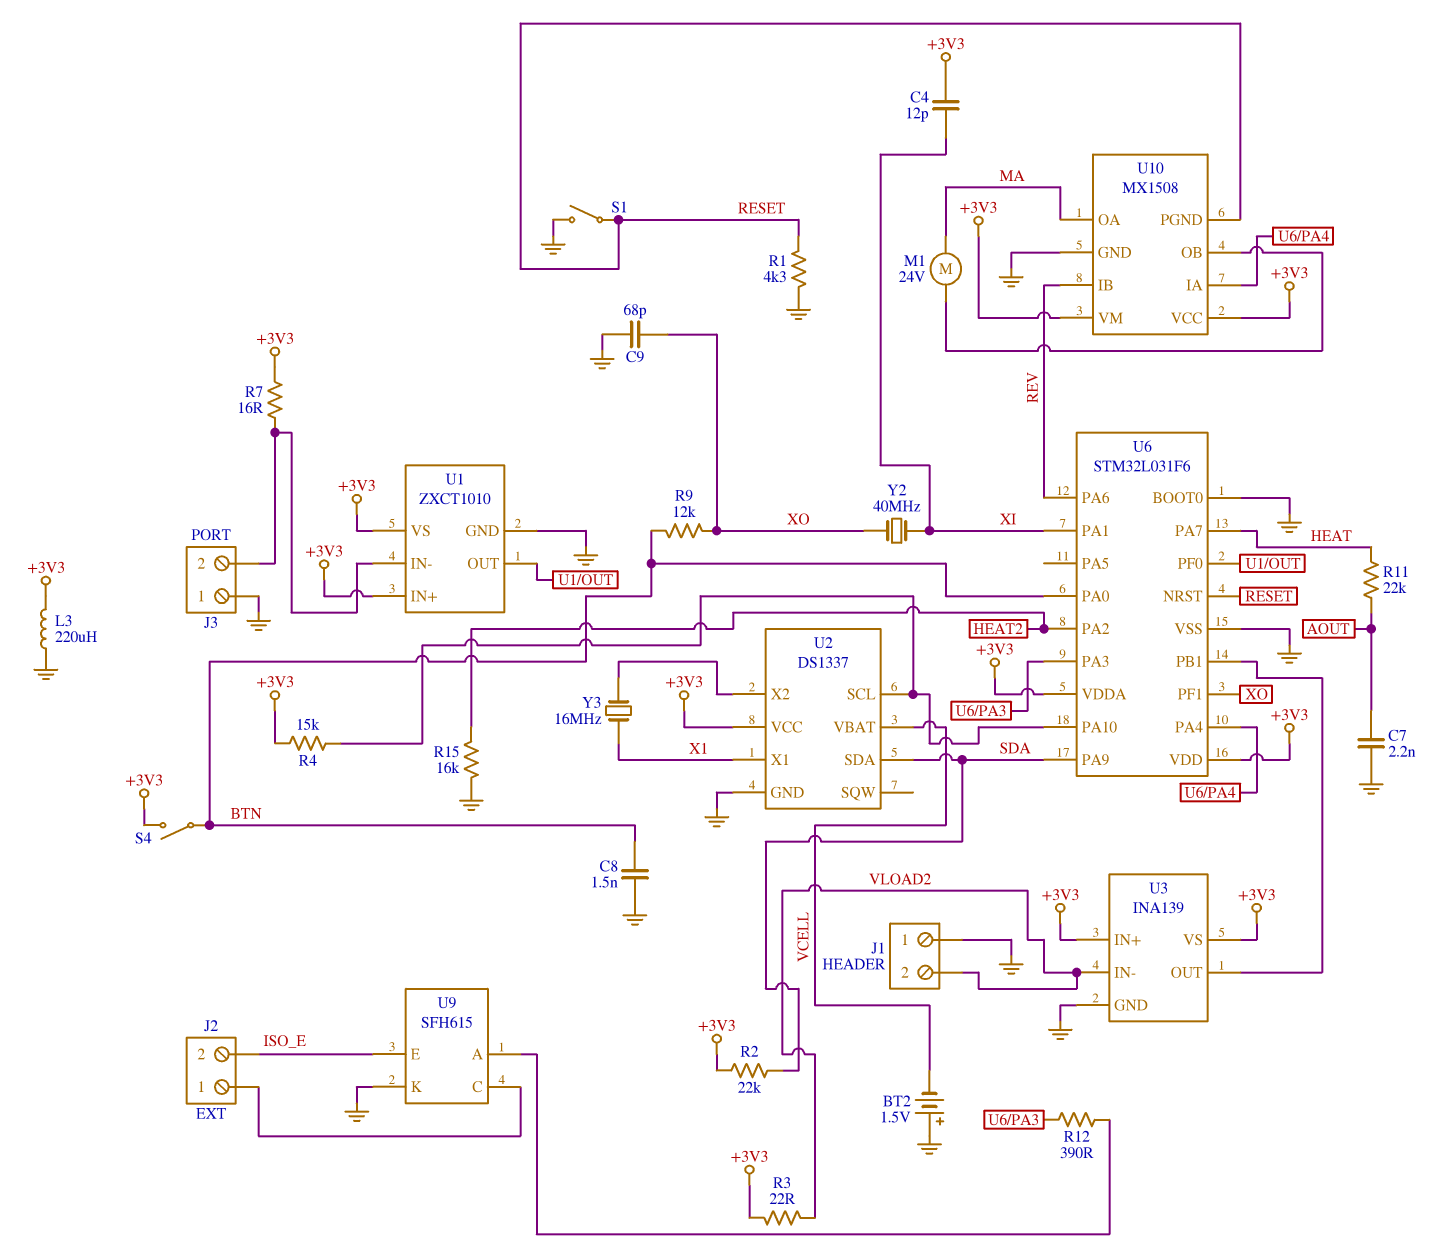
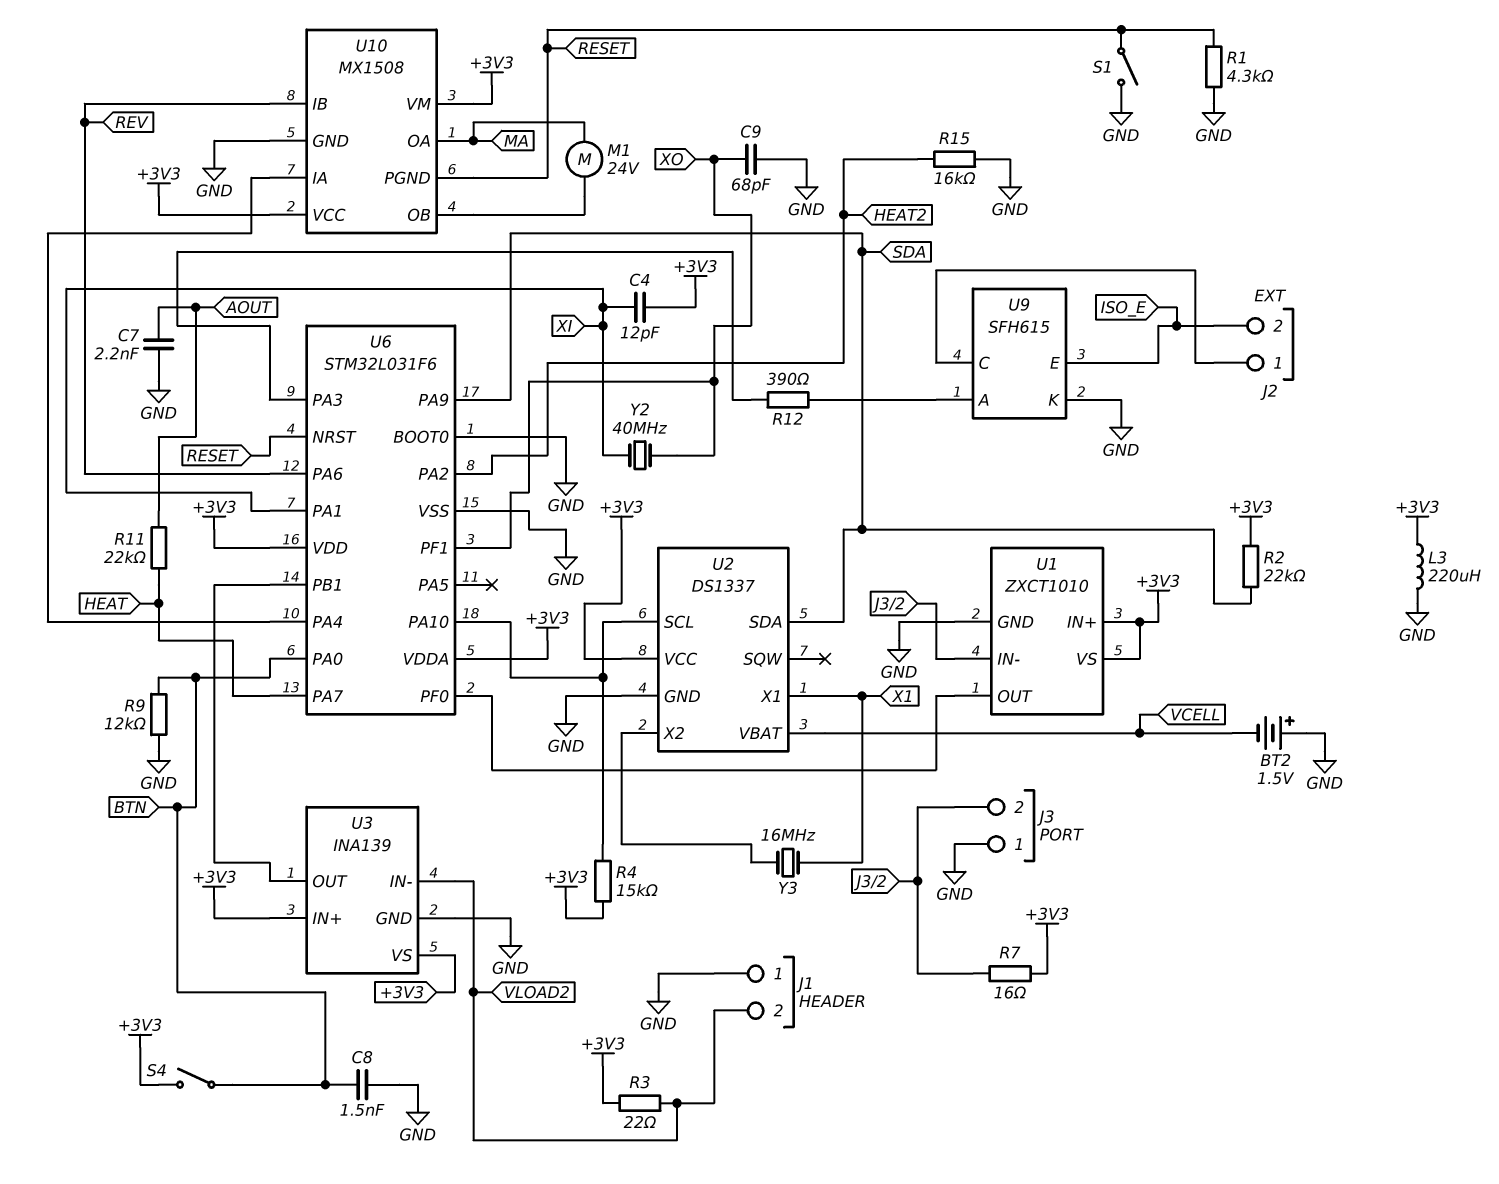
R9: 12k (BTN, XO) -> 12k (BTN, GND)

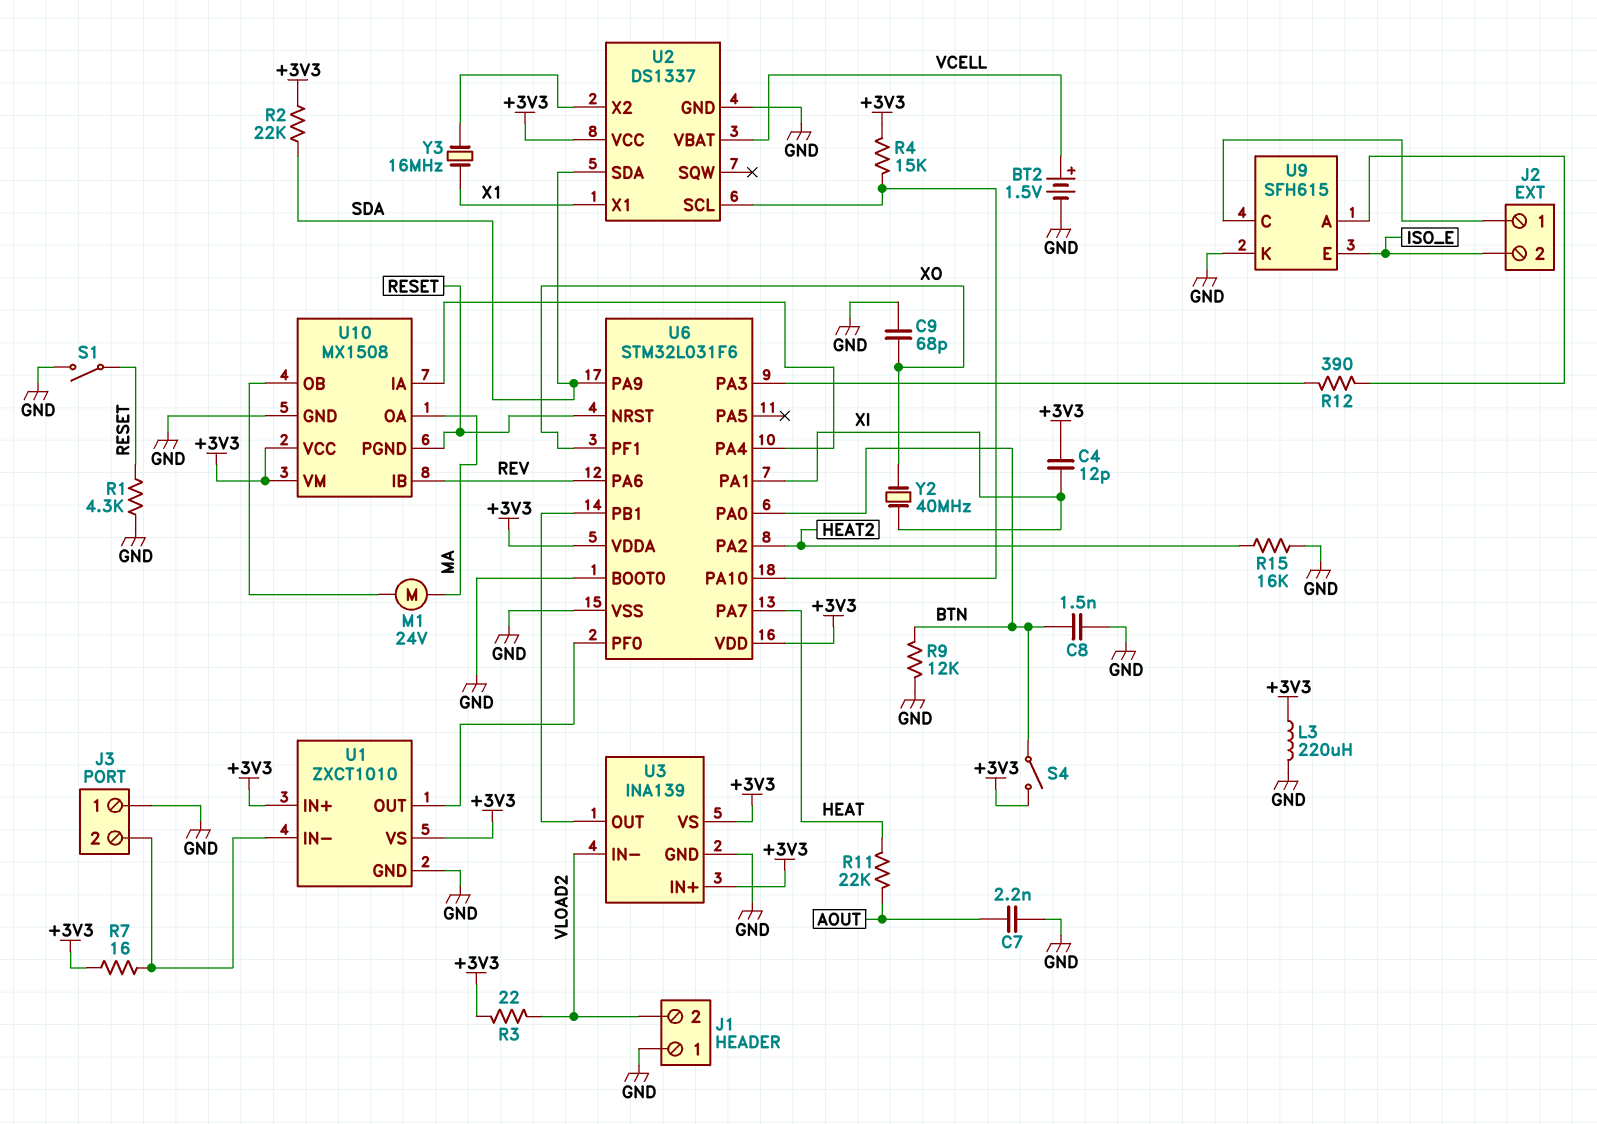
BT2: 1.5V (plus GND, minus VCELL) -> 1.5V (plus VCELL, minus GND)

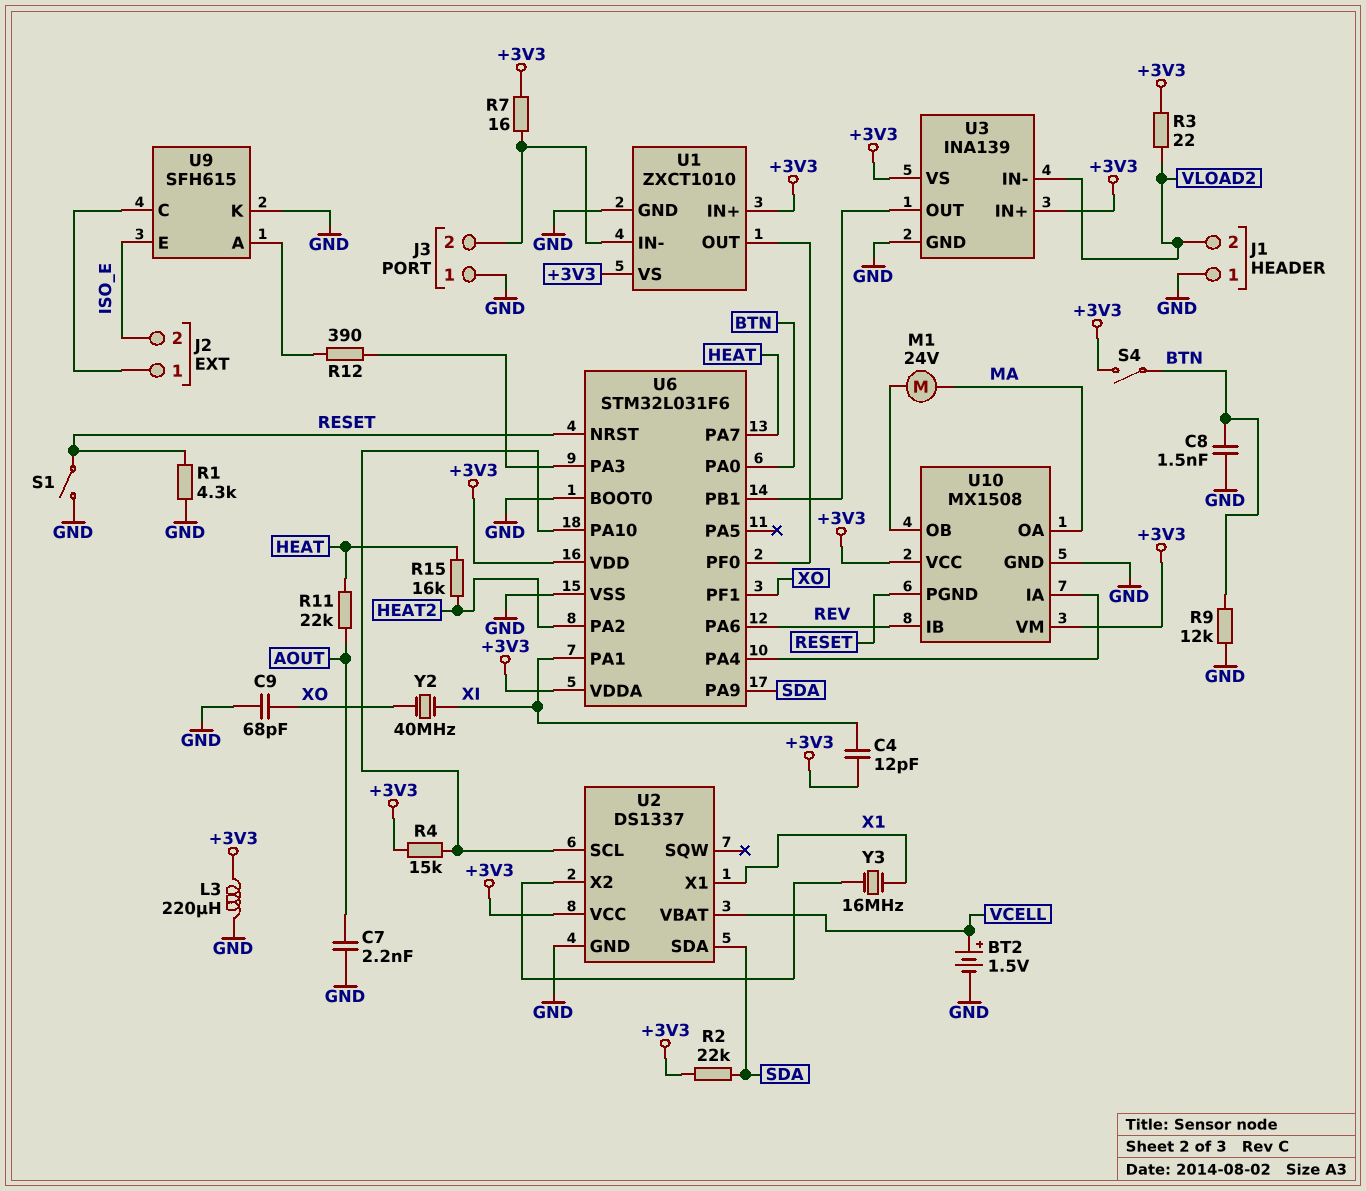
R15: 16k (GND, HEAT2) -> 16k (HEAT, HEAT2)

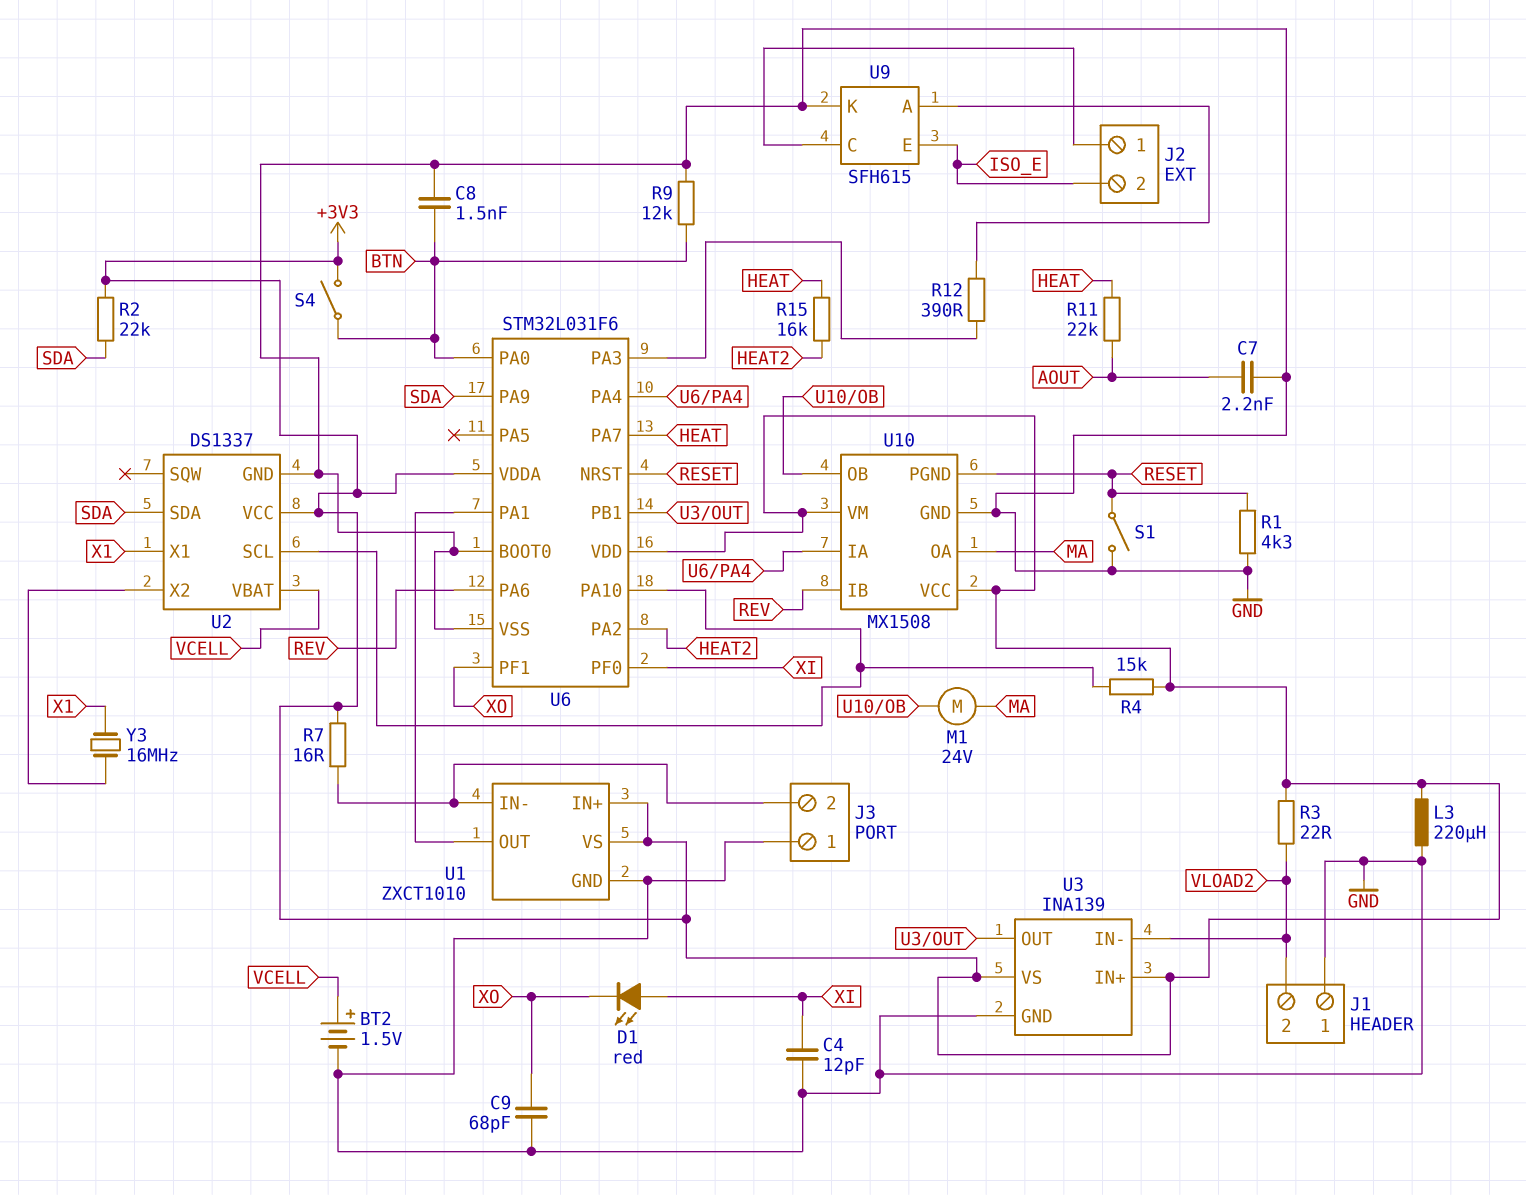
C4: 12pF (+3V3, XI) -> 12pF (GND, XI)
D1: none -> LED red (A XI, K XO)
U6 pin PA1: XI -> U1/OUT
U6 pin PF0: U1/OUT -> XI
Y2: 40MHz (XI, XO) -> none

